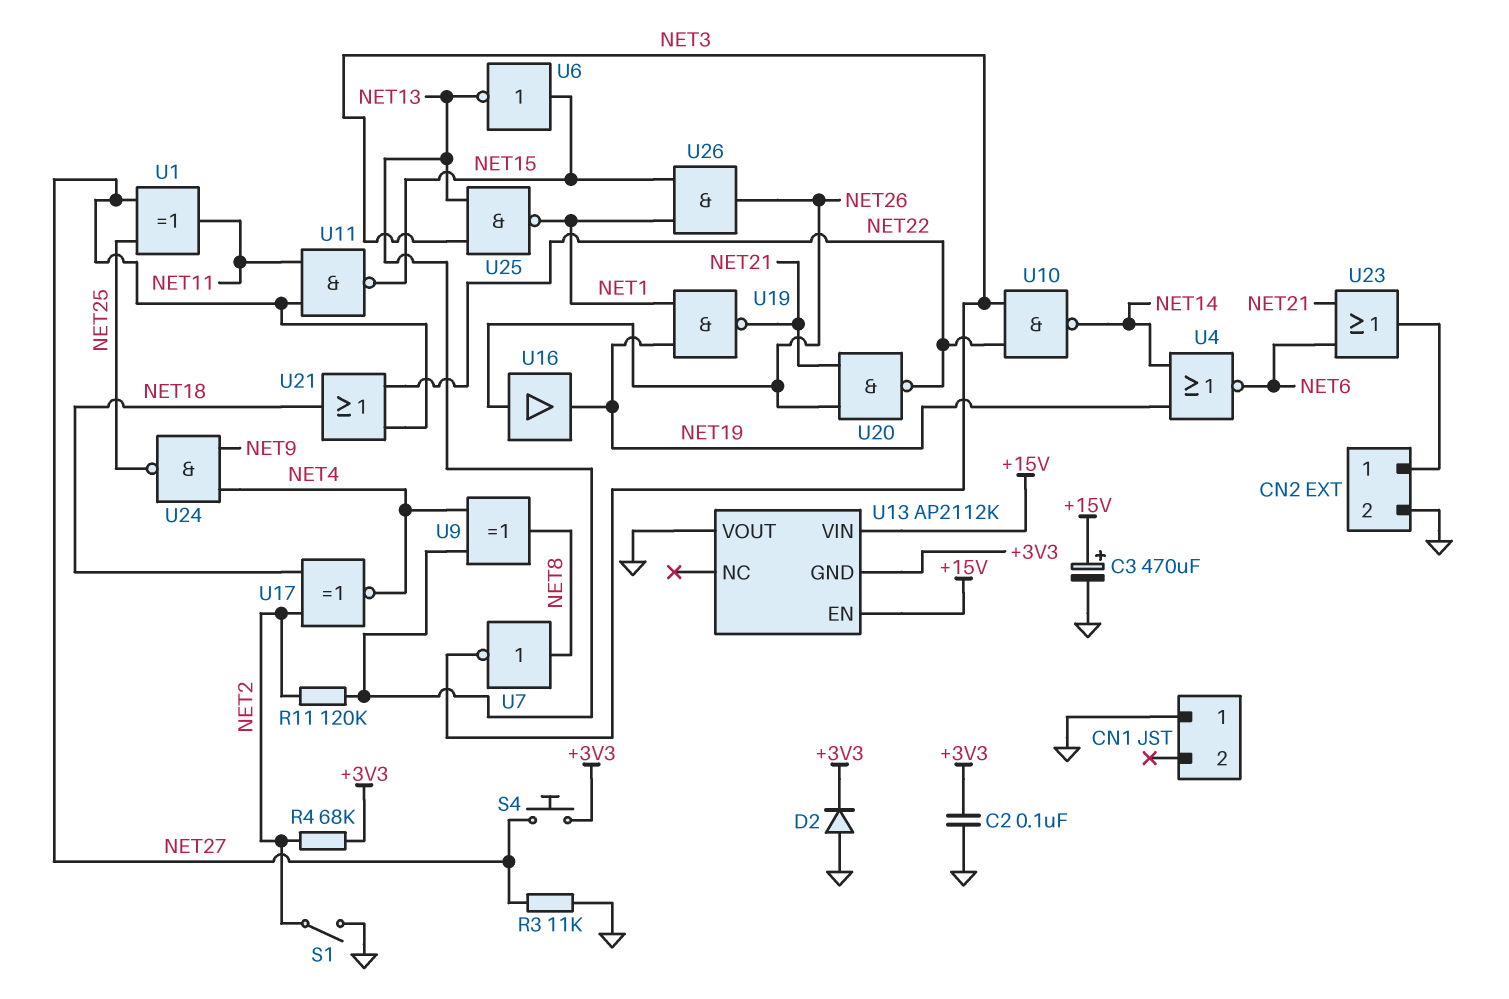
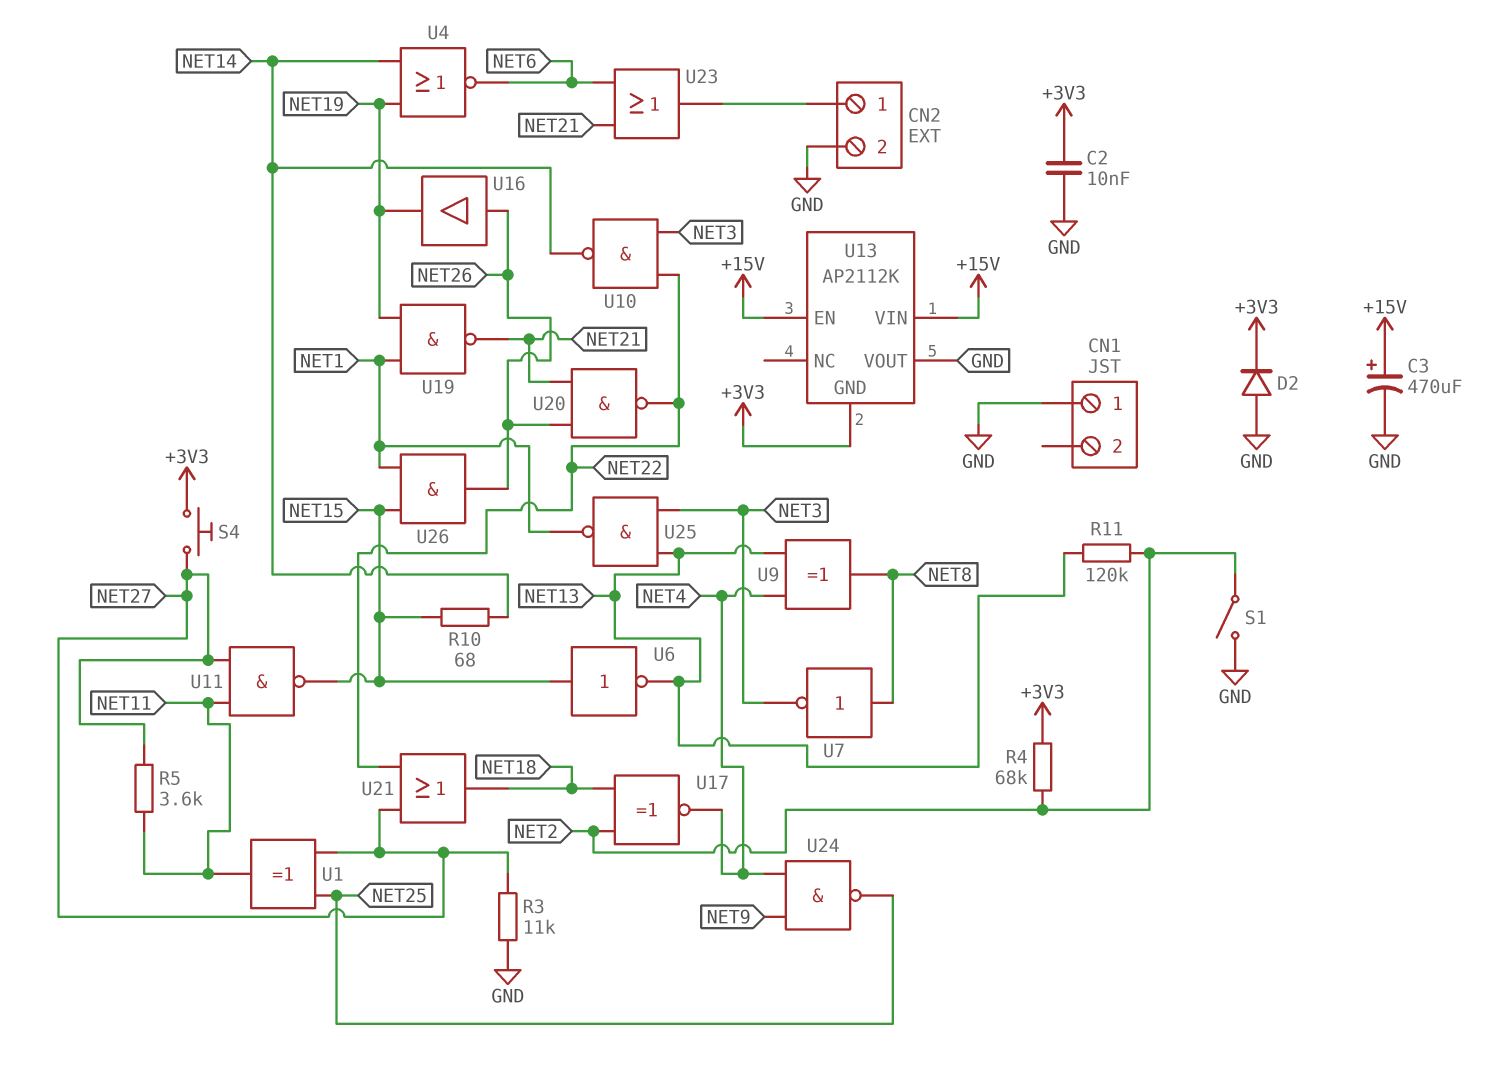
C2: 100nF (+3V3, GND) -> 10nF (+3V3, GND)
R5: none -> 3.6k (NET11, NET27)
R10: none -> 68 (NET14, NET15)

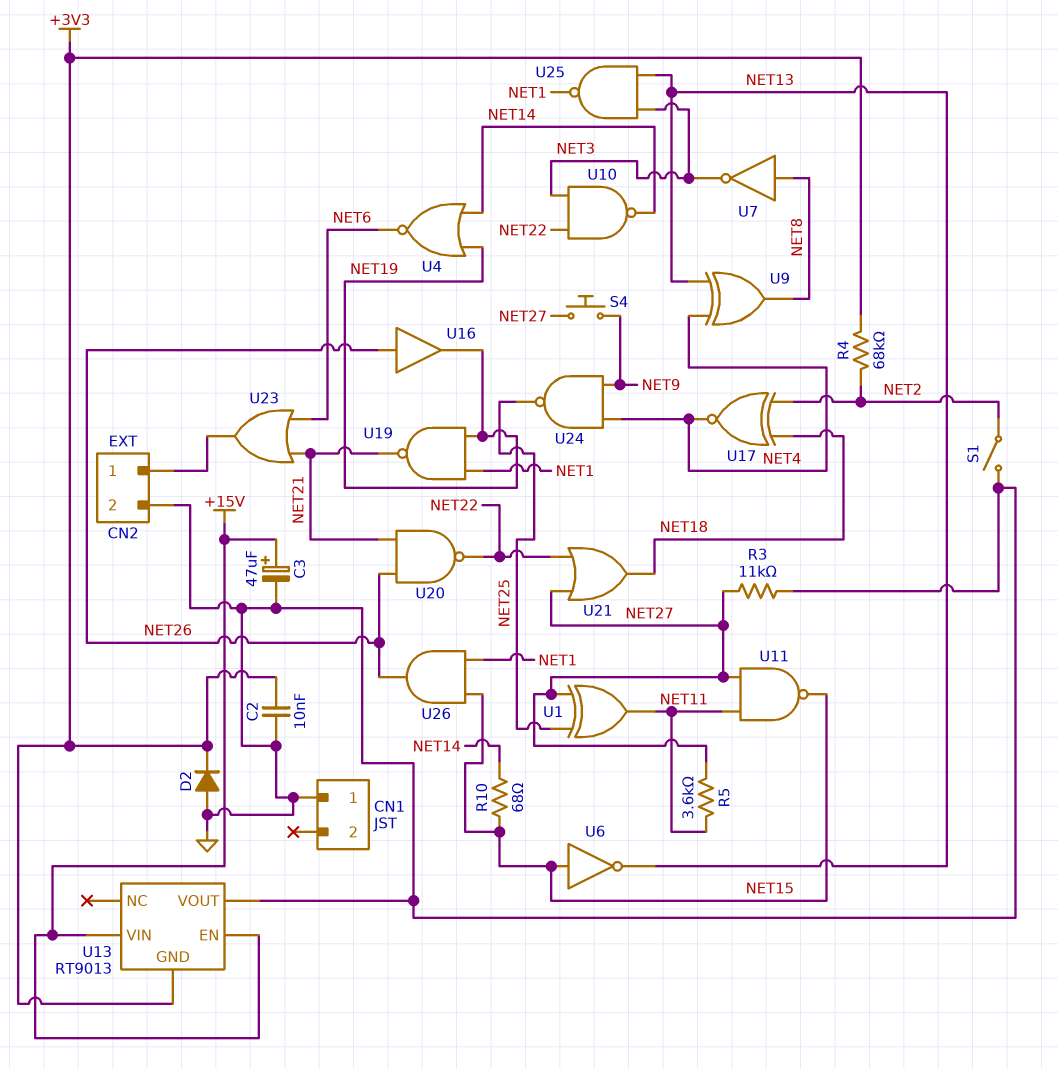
C3: 470uF (plus +15V, minus GND) -> 47uF (plus +15V, minus GND)
R11: 120k (NET2, NET13) -> none
S4: button (+3V3, NET27) -> button (NET9, NET27)
U13: AP2112K -> RT9013

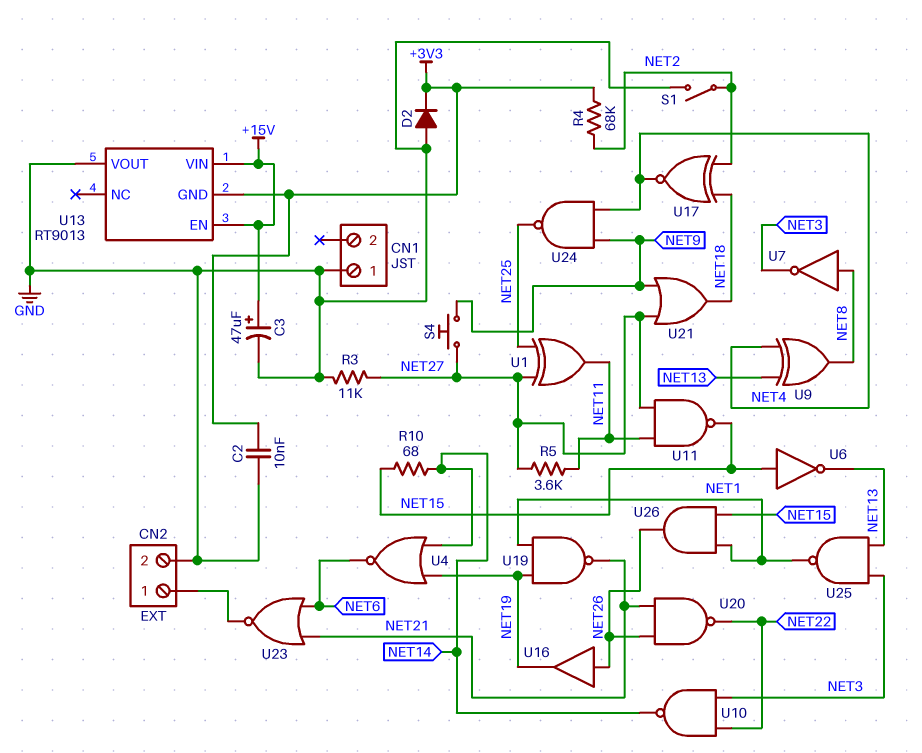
U21: OR (in NET22, in NET27, out NET18) -> OR (in NET9, in NET27, out NET18)
U23: OR (in NET6, in NET21, out CN2/1) -> NOR (in NET6, in NET21, out CN2/1)

